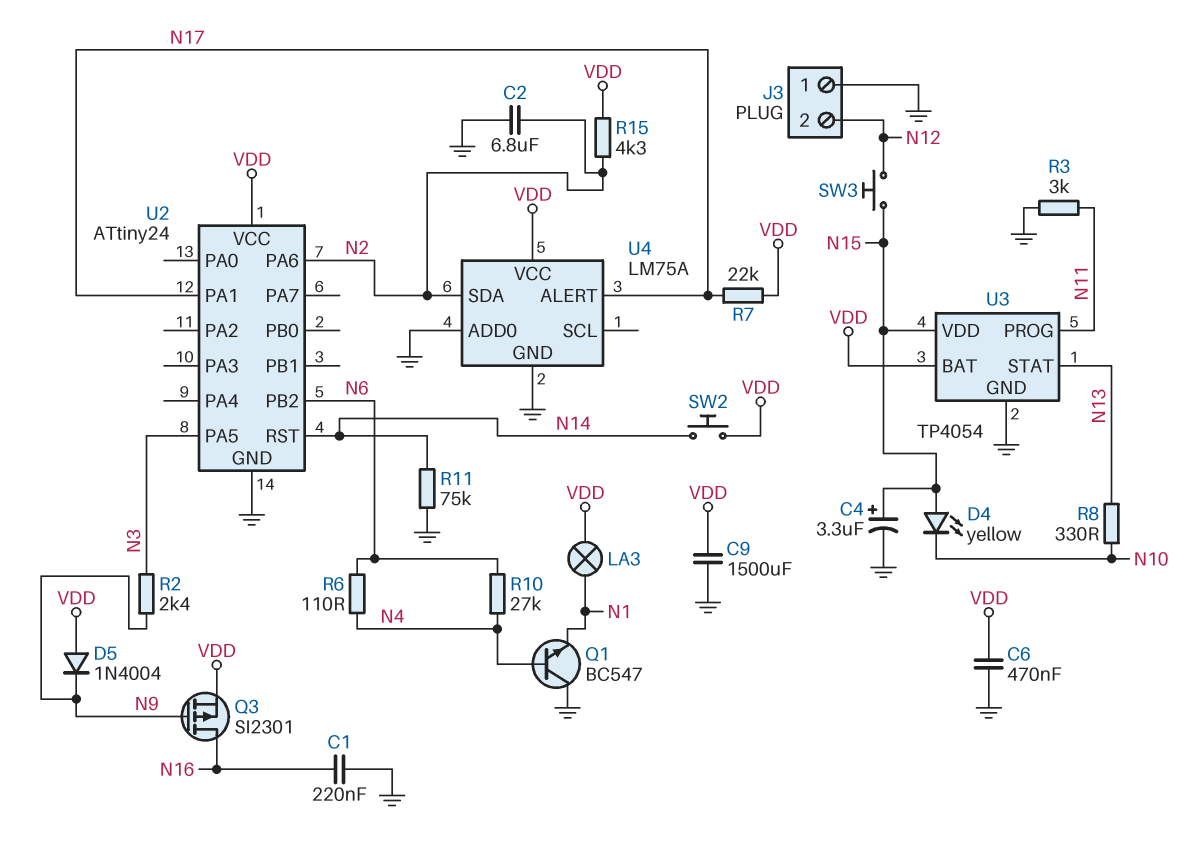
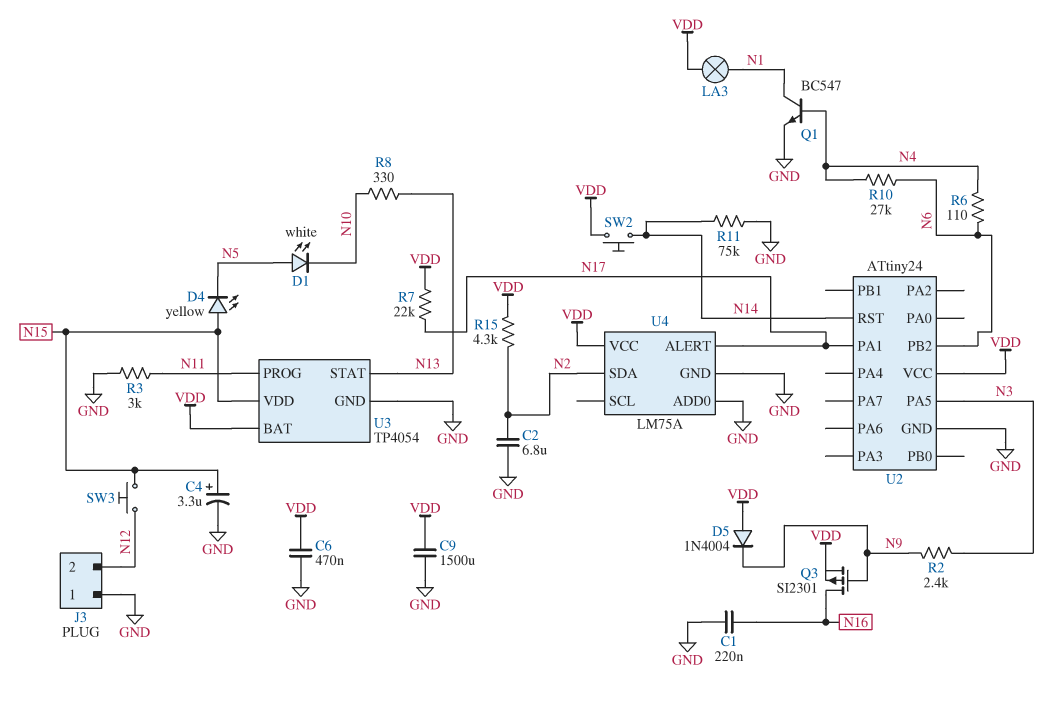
D1: none -> LED white (A N5, K N10)
D4: LED yellow (A N15, K N10) -> LED yellow (A N15, K N5)
Q1: NPN BC547 (B N4, C GND, E N1) -> NPN BC547 (B N4, C N1, E GND)
U2 pin PA6: N2 -> none

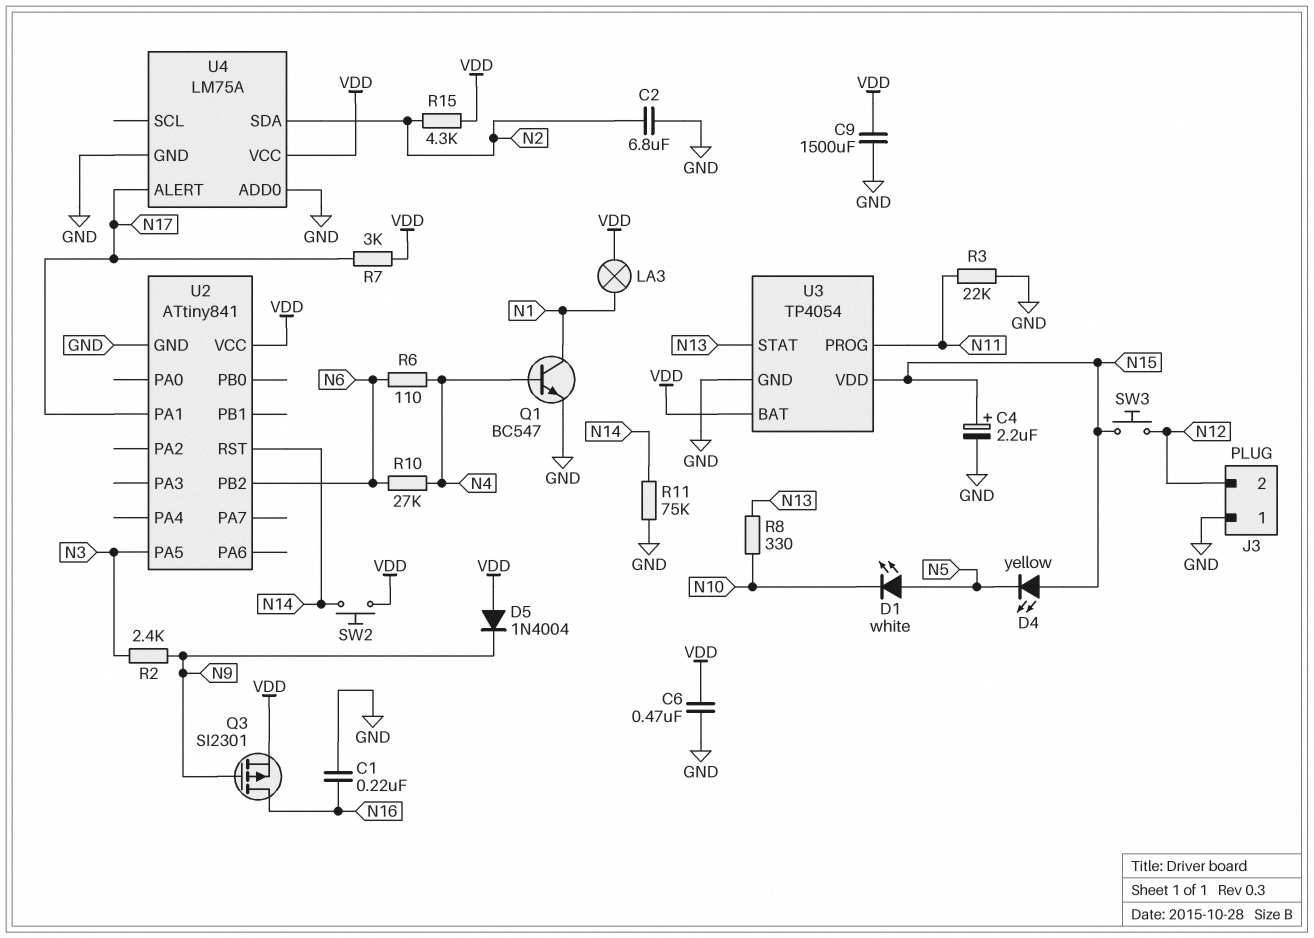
C4: 3.3uF (plus N15, minus GND) -> 2.2uF (plus N15, minus GND)
R3: 3k (GND, N11) -> 22k (GND, N11)
R7: 22k (N17, VDD) -> 3k (N17, VDD)
U2: ATtiny24 -> ATtiny841

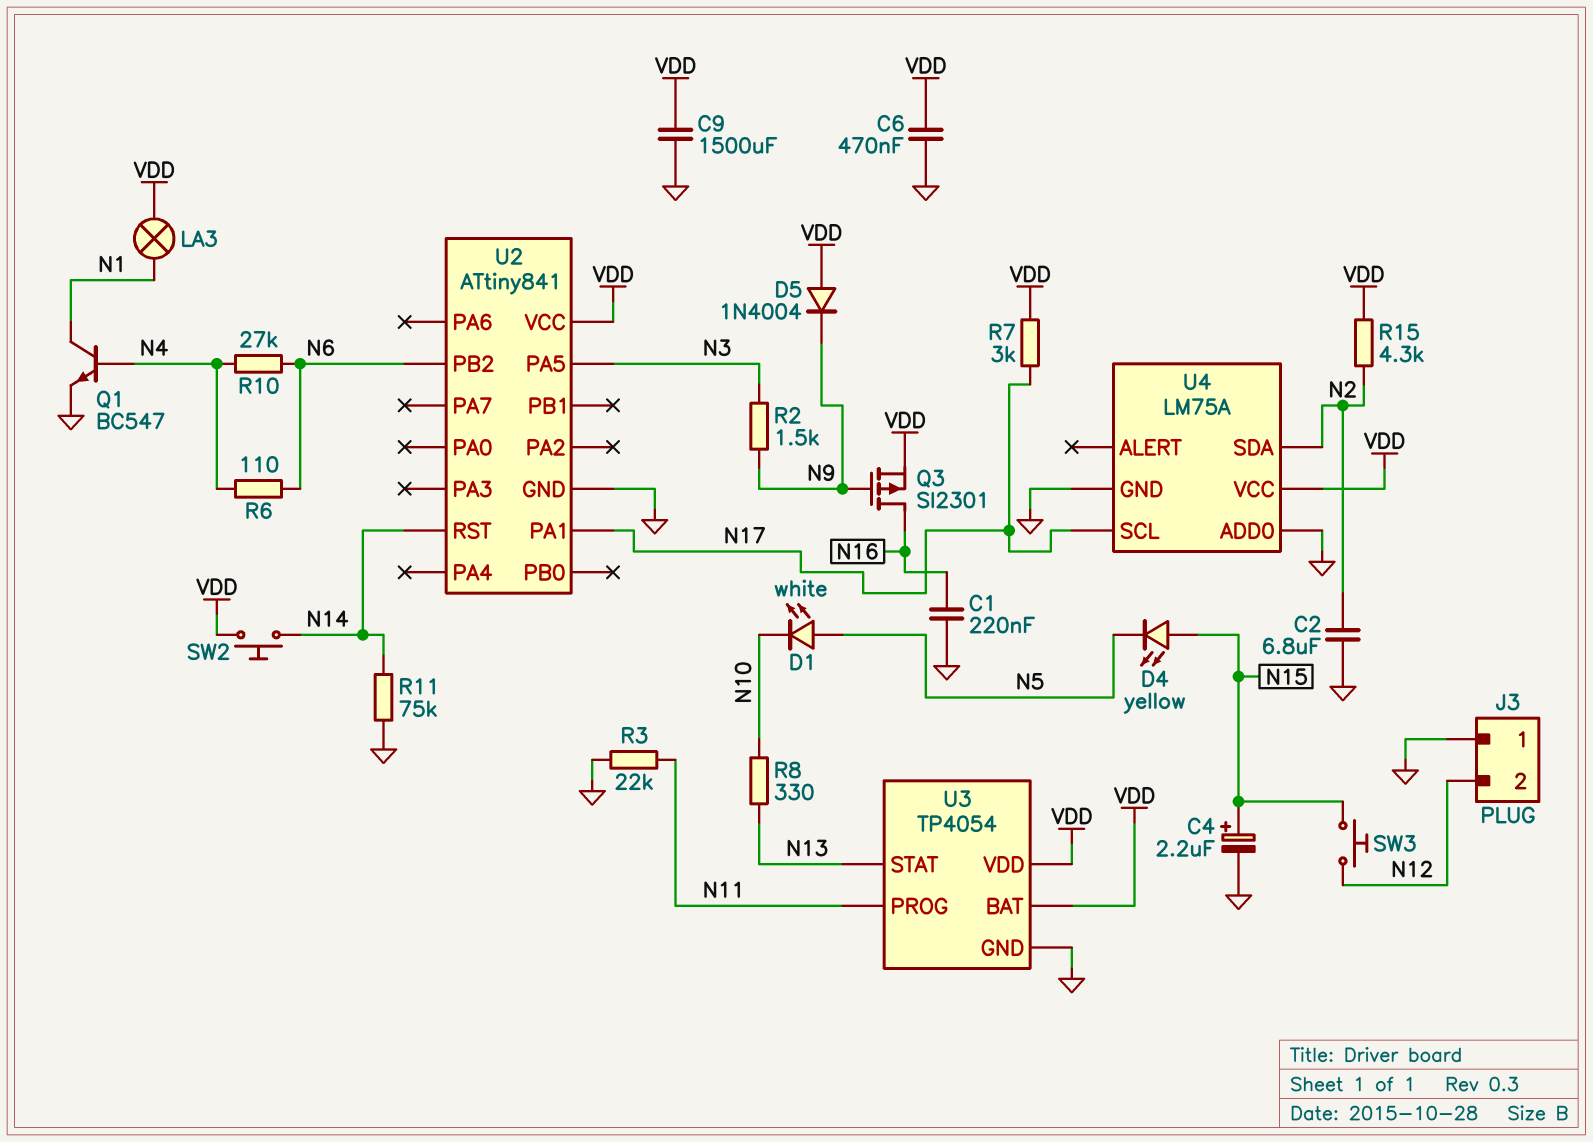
R2: 2.4k (N3, N9) -> 1.5k (N3, N9)
U3 pin VDD: N15 -> VDD
U4 pin ALERT: N17 -> none
U4 pin SCL: none -> N17

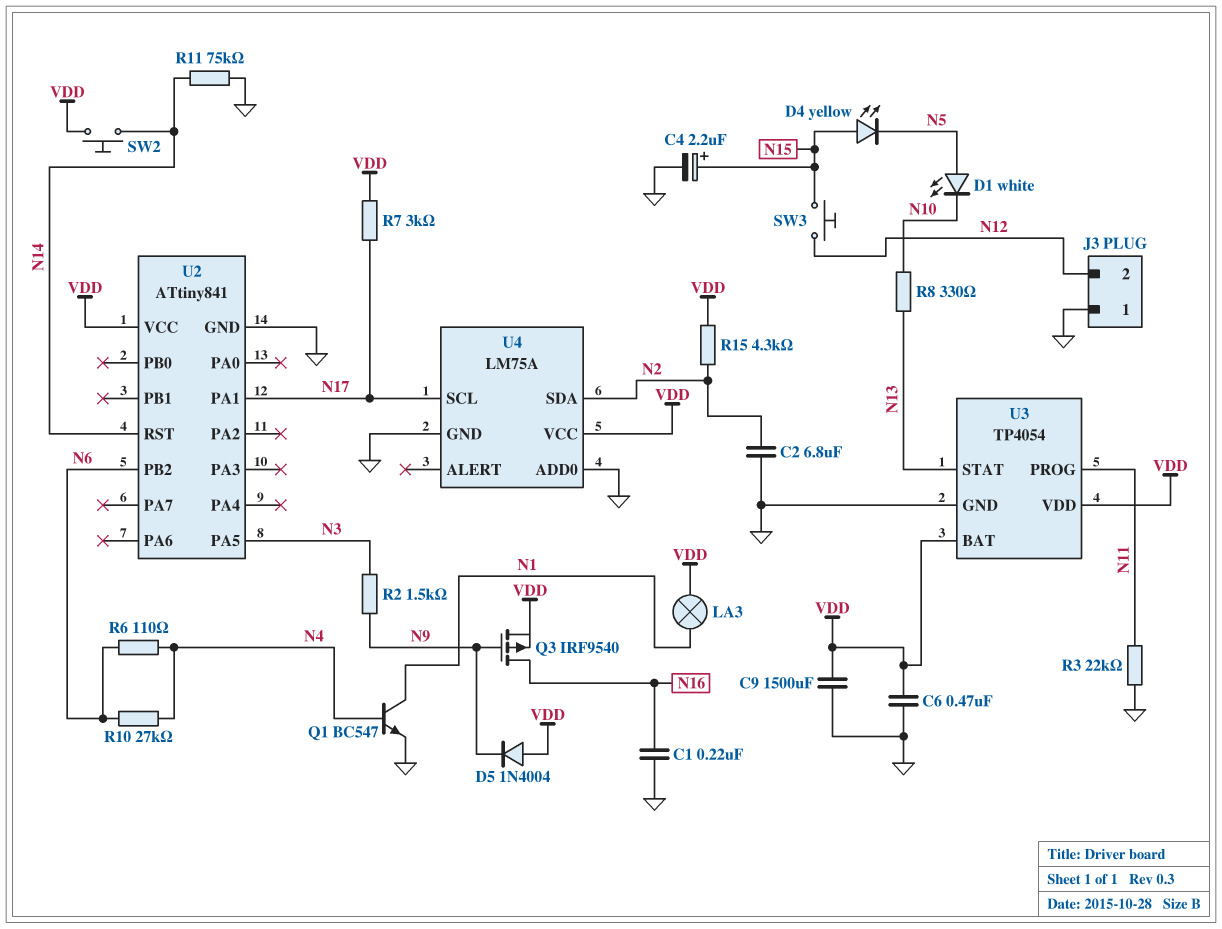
Q3: PMOS SI2301 (G N9, D N16, S VDD) -> PMOS IRF9540 (G N9, D N16, S VDD)

